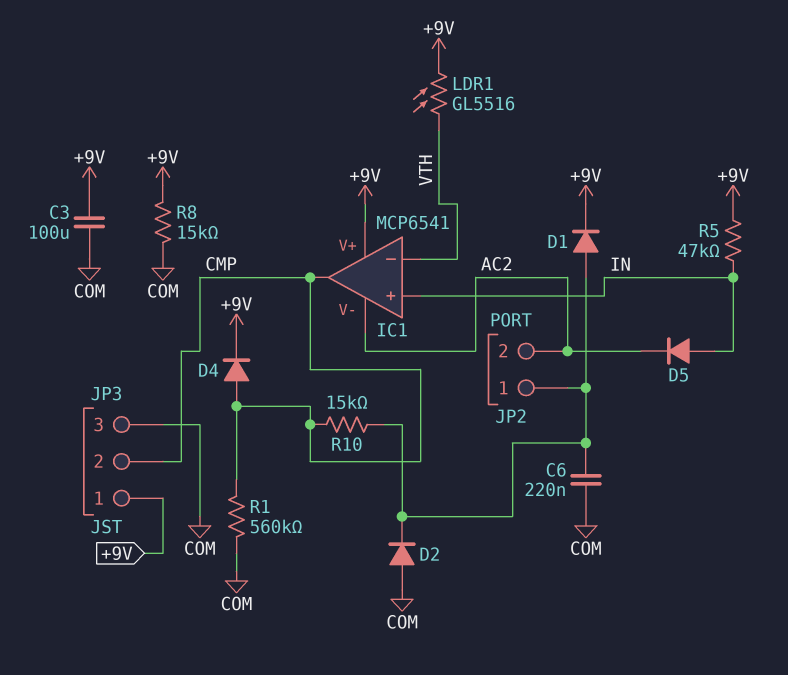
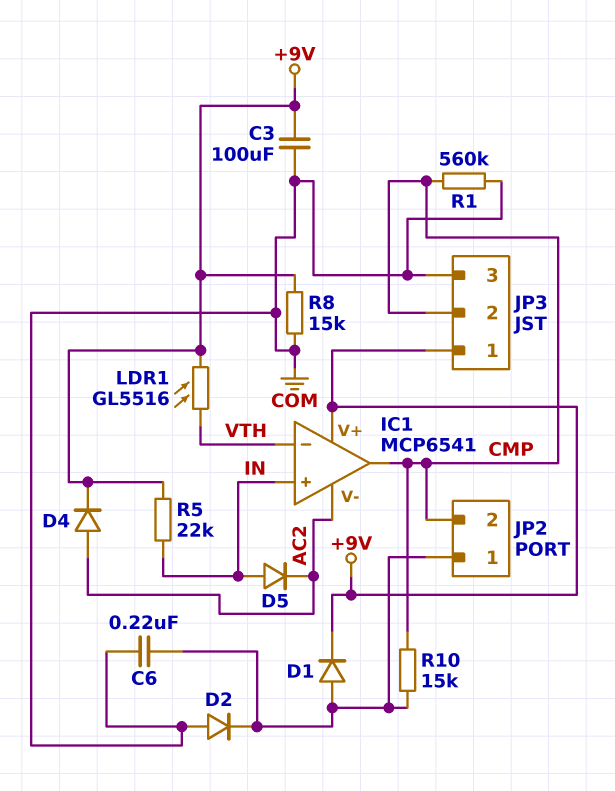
D4: diode (A CMP, K +9V) -> diode (A AC2, K +9V)
JP2 pin 2: AC2 -> CMP
R5: 47k (+9V, IN) -> 22k (+9V, IN)

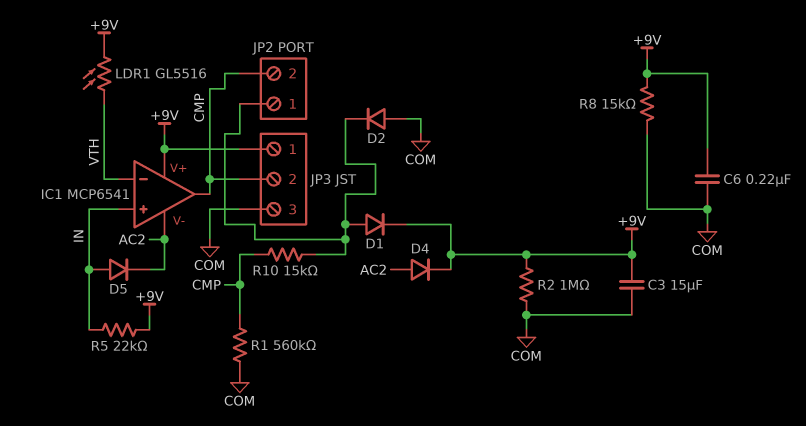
C3: 100uF (+9V, COM) -> 15uF (+9V, COM)
C6: 220nF (COM, JP2/1) -> 220nF (+9V, COM)
R2: none -> 1M (+9V, COM)

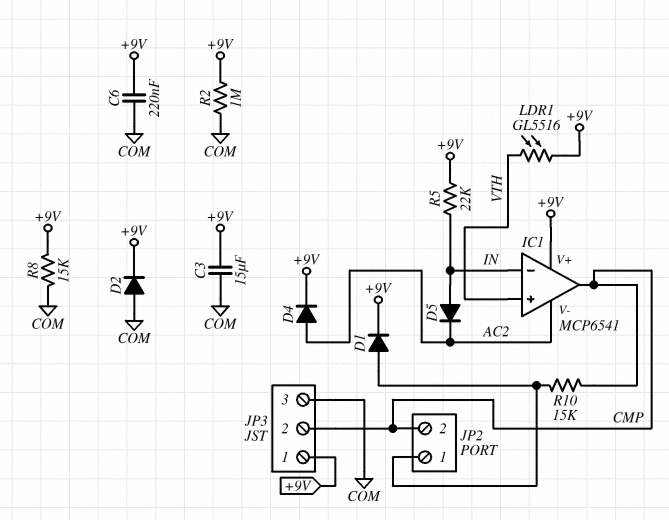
D2: diode (A COM, K JP2/1) -> diode (A COM, K +9V)
IC1 pin in+: IN -> VTH
IC1 pin in-: VTH -> IN
R1: 560k (CMP, COM) -> none

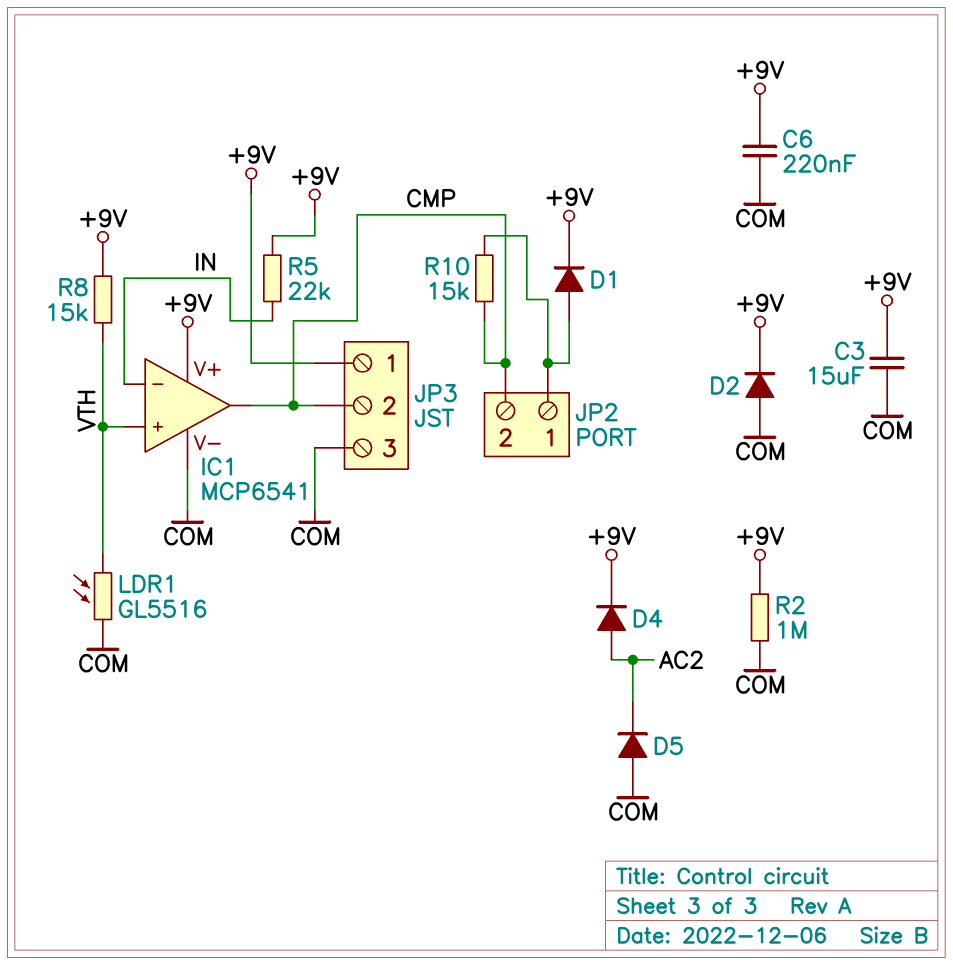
D5: diode (A IN, K AC2) -> diode (A COM, K AC2)
IC1 pin V-: AC2 -> COM
LDR1: GL5516 (+9V, VTH) -> GL5516 (COM, VTH)
R8: 15k (+9V, COM) -> 15k (+9V, VTH)

